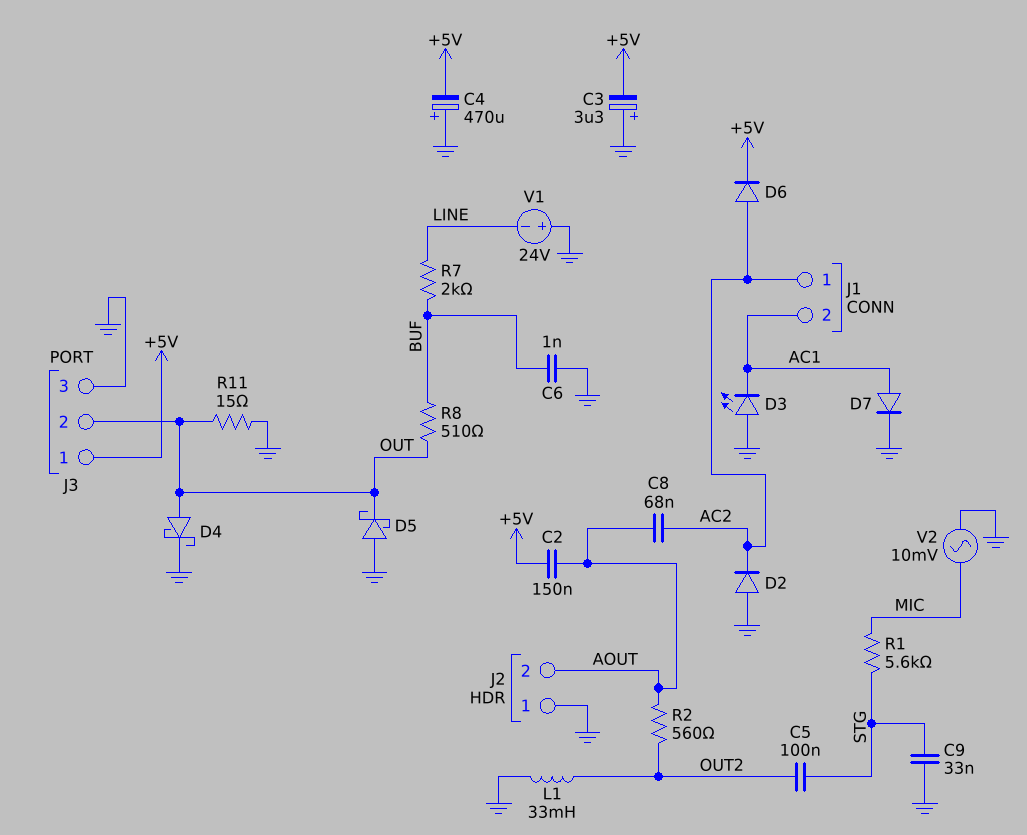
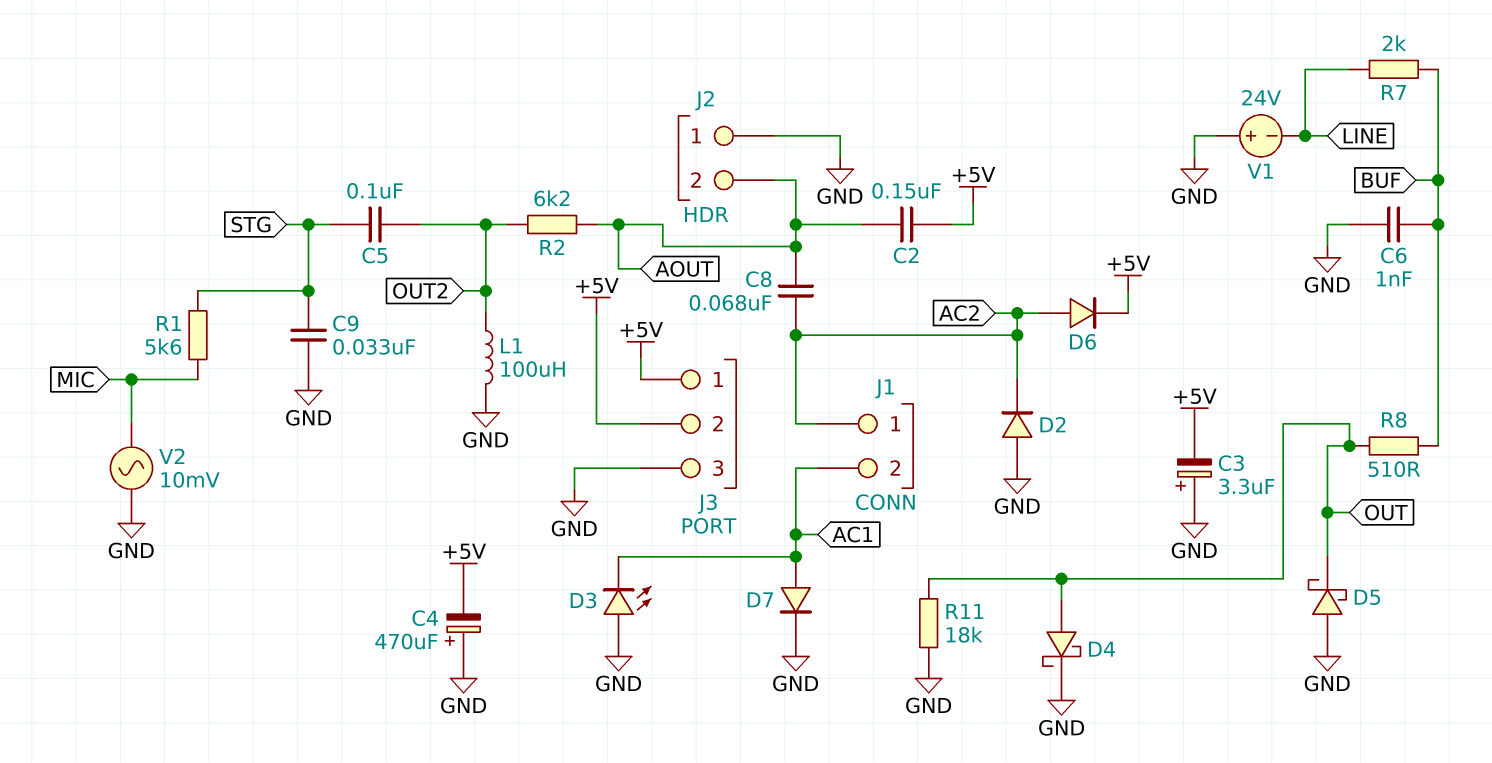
J3 pin 2: OUT -> +5V
L1: 33mH (GND, OUT2) -> 100uH (GND, OUT2)
R2: 560 (AOUT, OUT2) -> 6.2k (AOUT, OUT2)
R11: 15 (GND, OUT) -> 18k (GND, OUT)

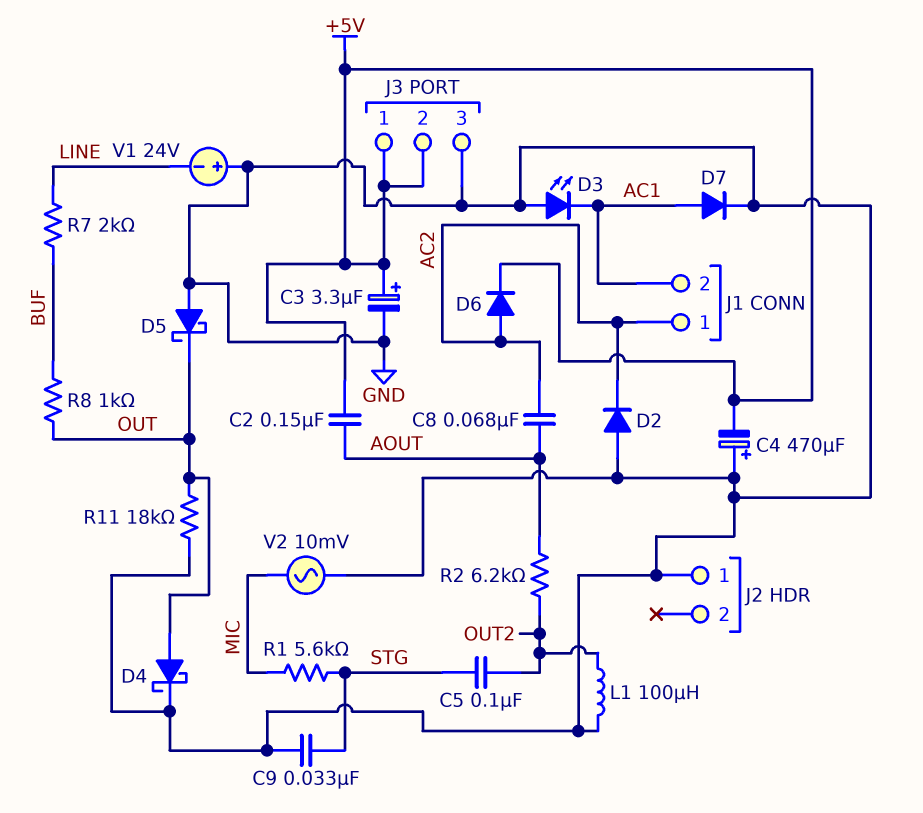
C3: 3.3uF (plus GND, minus +5V) -> 3.3uF (plus +5V, minus GND)
C6: 1nF (BUF, GND) -> none
J2 pin 2: AOUT -> none
R8: 510 (BUF, OUT) -> 1k (BUF, OUT)

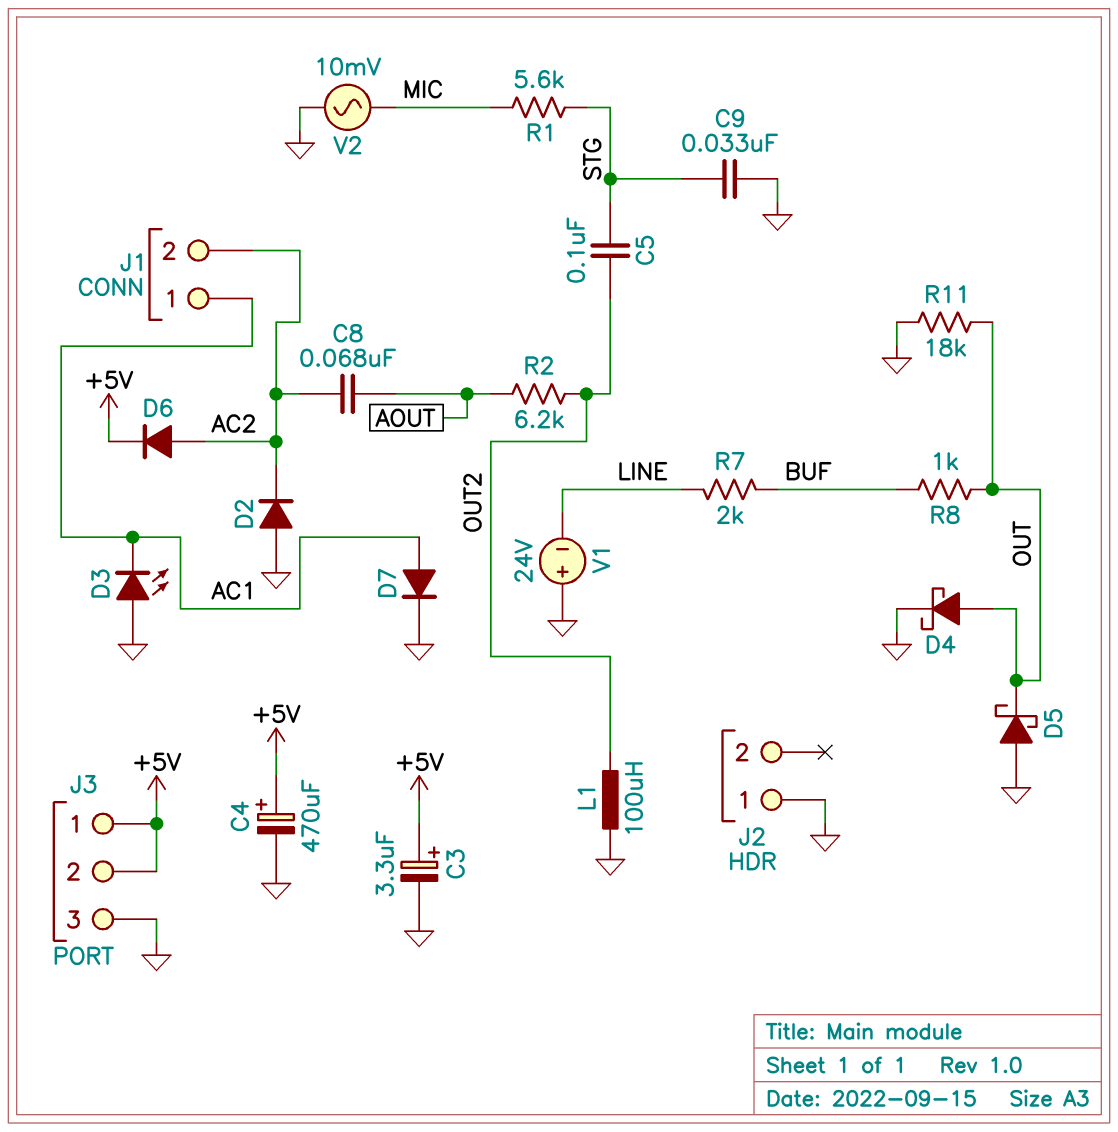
C2: 150nF (+5V, AOUT) -> none
C4: 470uF (plus GND, minus +5V) -> 470uF (plus +5V, minus GND)
J1 pin 1: AC2 -> AC1
J1 pin 2: AC1 -> AC2

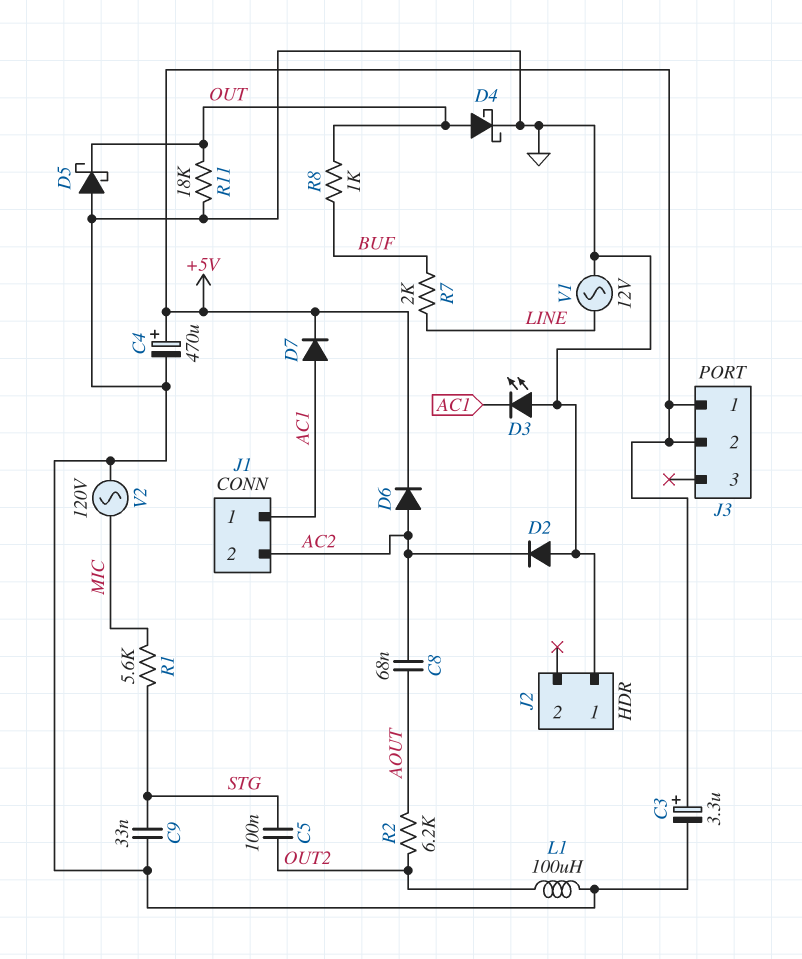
D7: diode (A AC1, K GND) -> diode (A AC1, K +5V)
J3 pin 3: GND -> none
V1: 24V (plus GND, minus LINE) -> AC 12V (GND, LINE)
V2: AC 10mV (GND, MIC) -> AC 120V (GND, MIC)

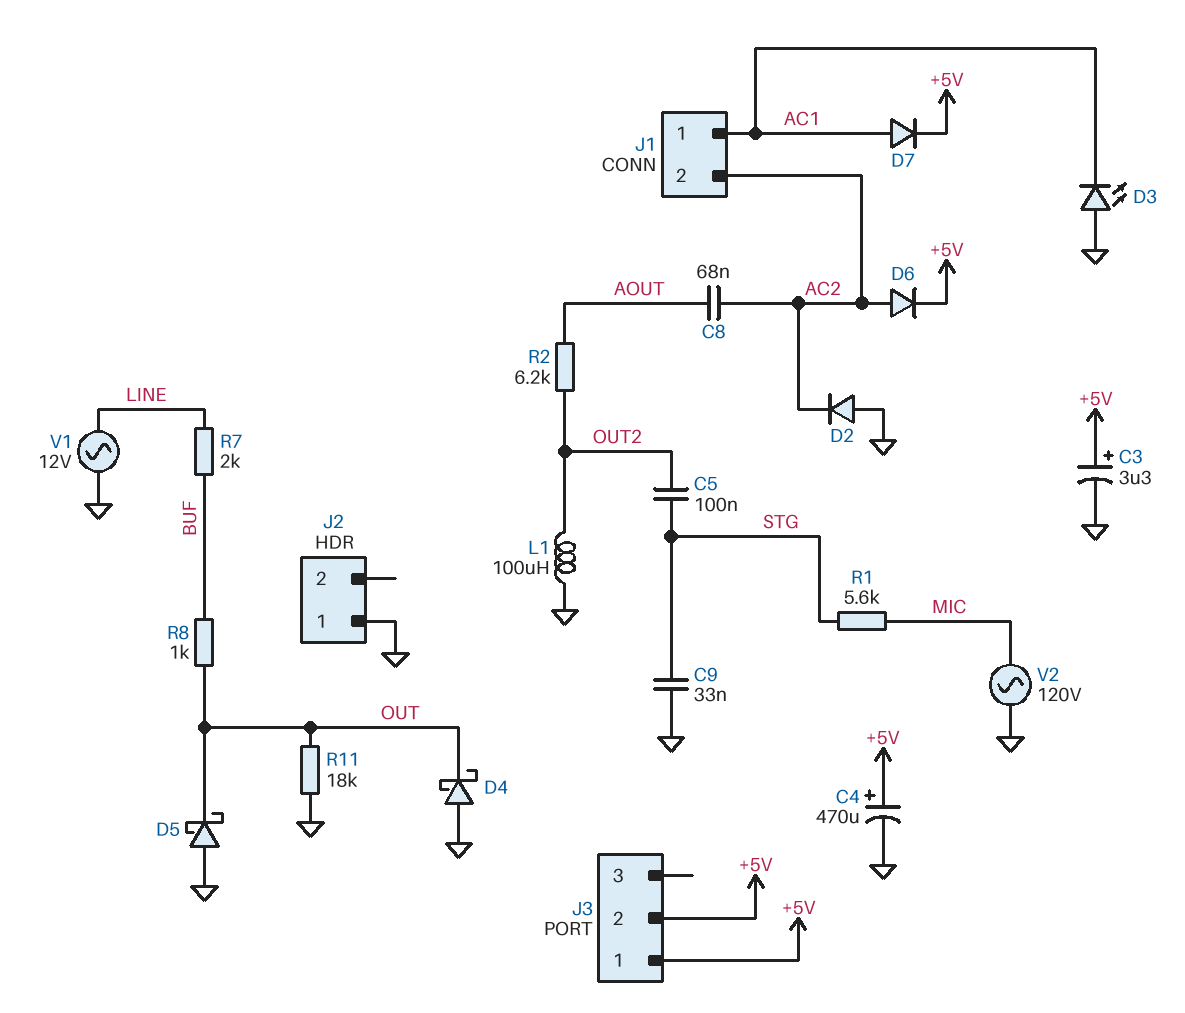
D4: schottky (A OUT, K GND) -> schottky (A GND, K OUT)

